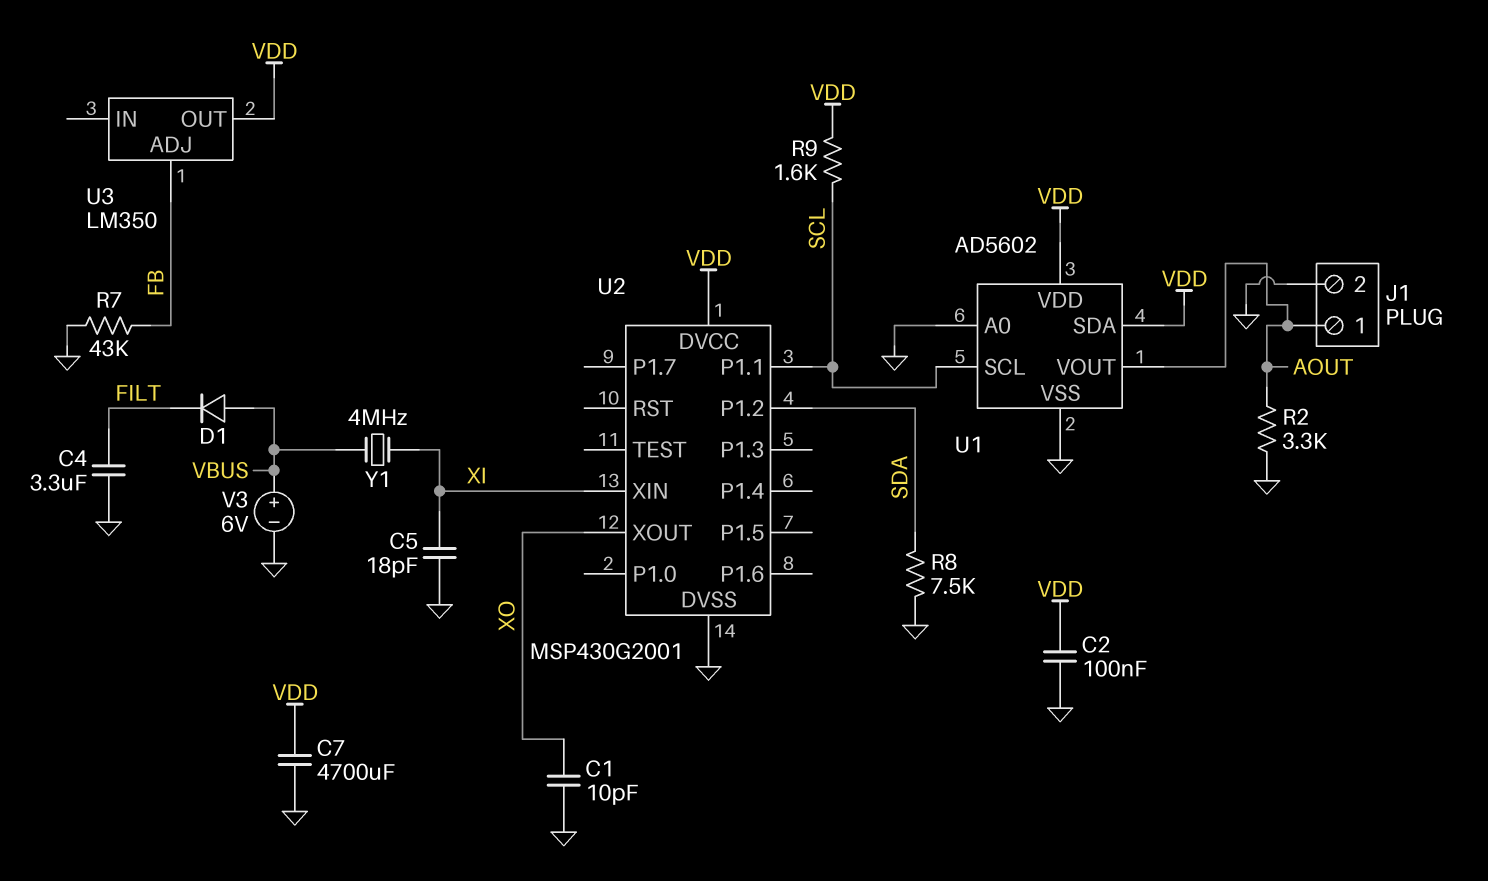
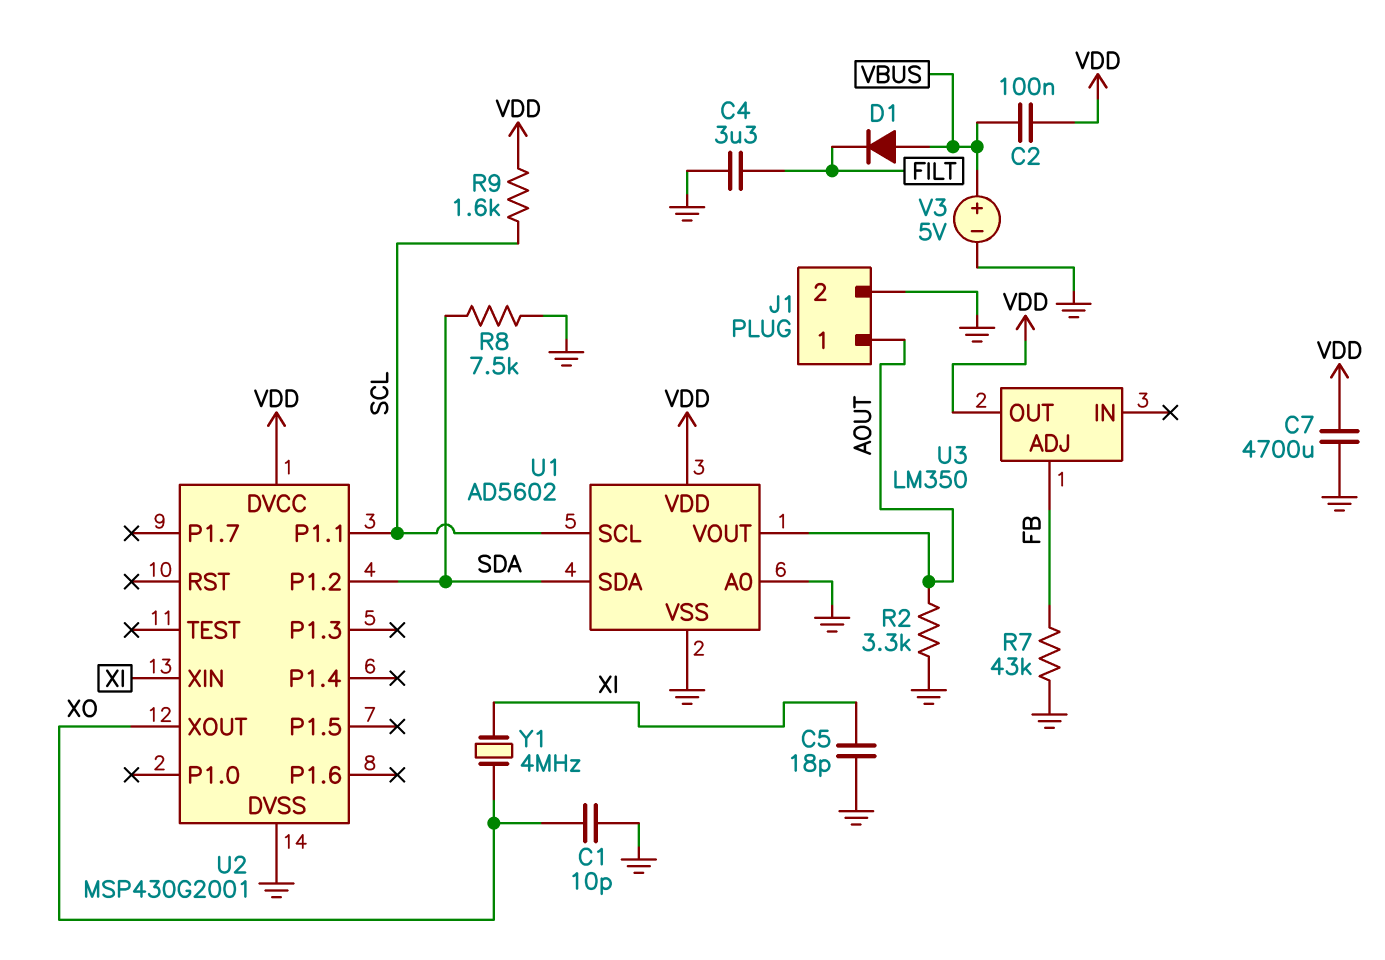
C2: 100nF (GND, VDD) -> 100nF (VBUS, VDD)
U1 pin SDA: VDD -> SDA
V3: 6V (plus VBUS, minus GND) -> 5V (plus VBUS, minus GND)
Y1: 4MHz (VBUS, XI) -> 4MHz (XI, XO)

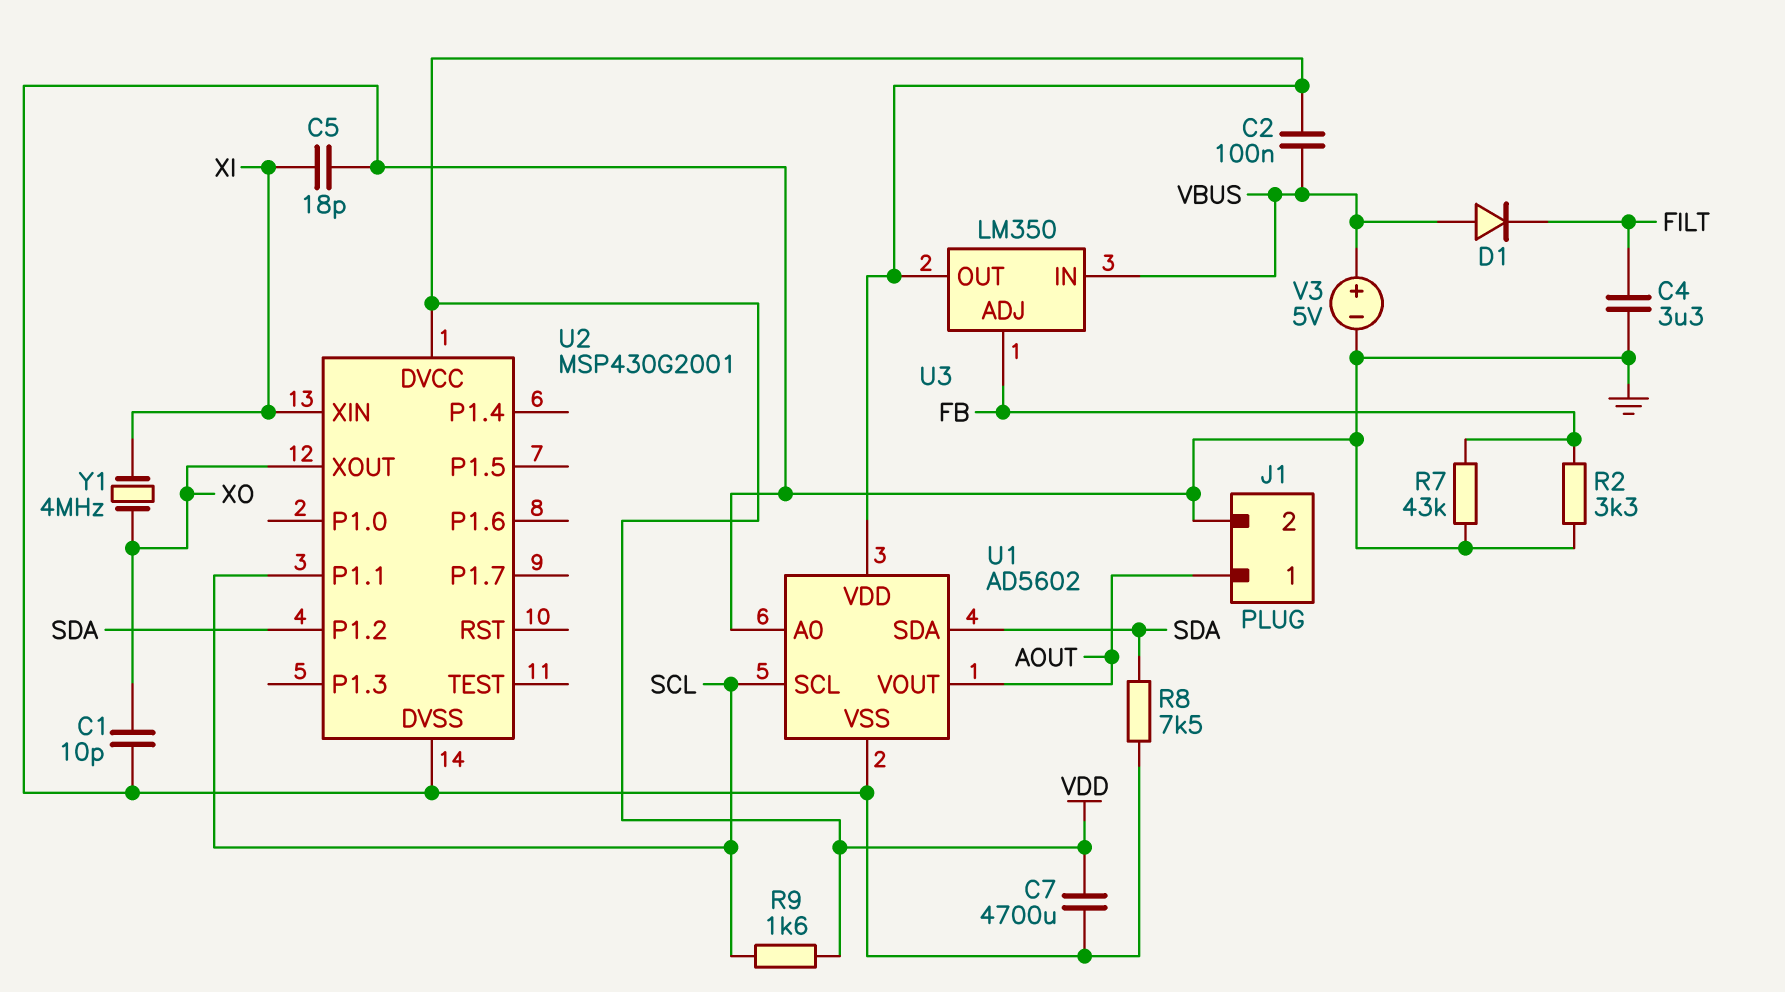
R2: 3.3k (AOUT, GND) -> 3.3k (FB, GND)
U3 pin IN: none -> VBUS

